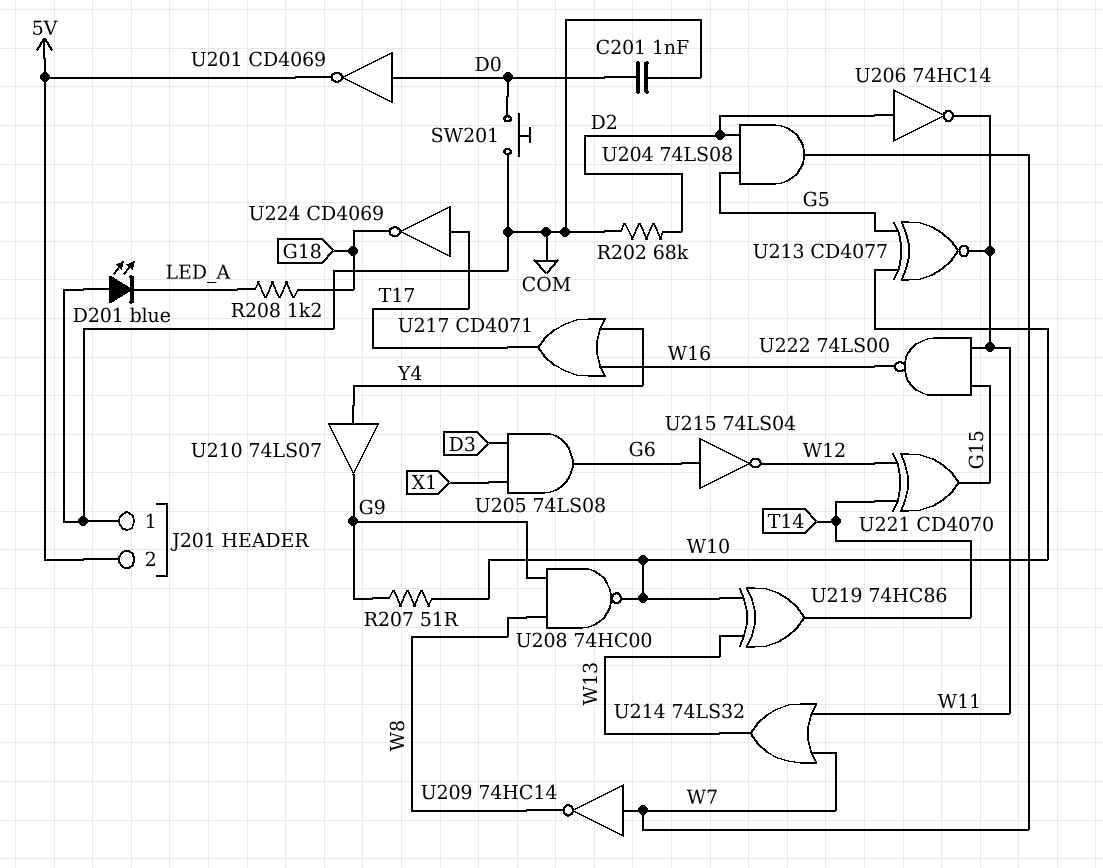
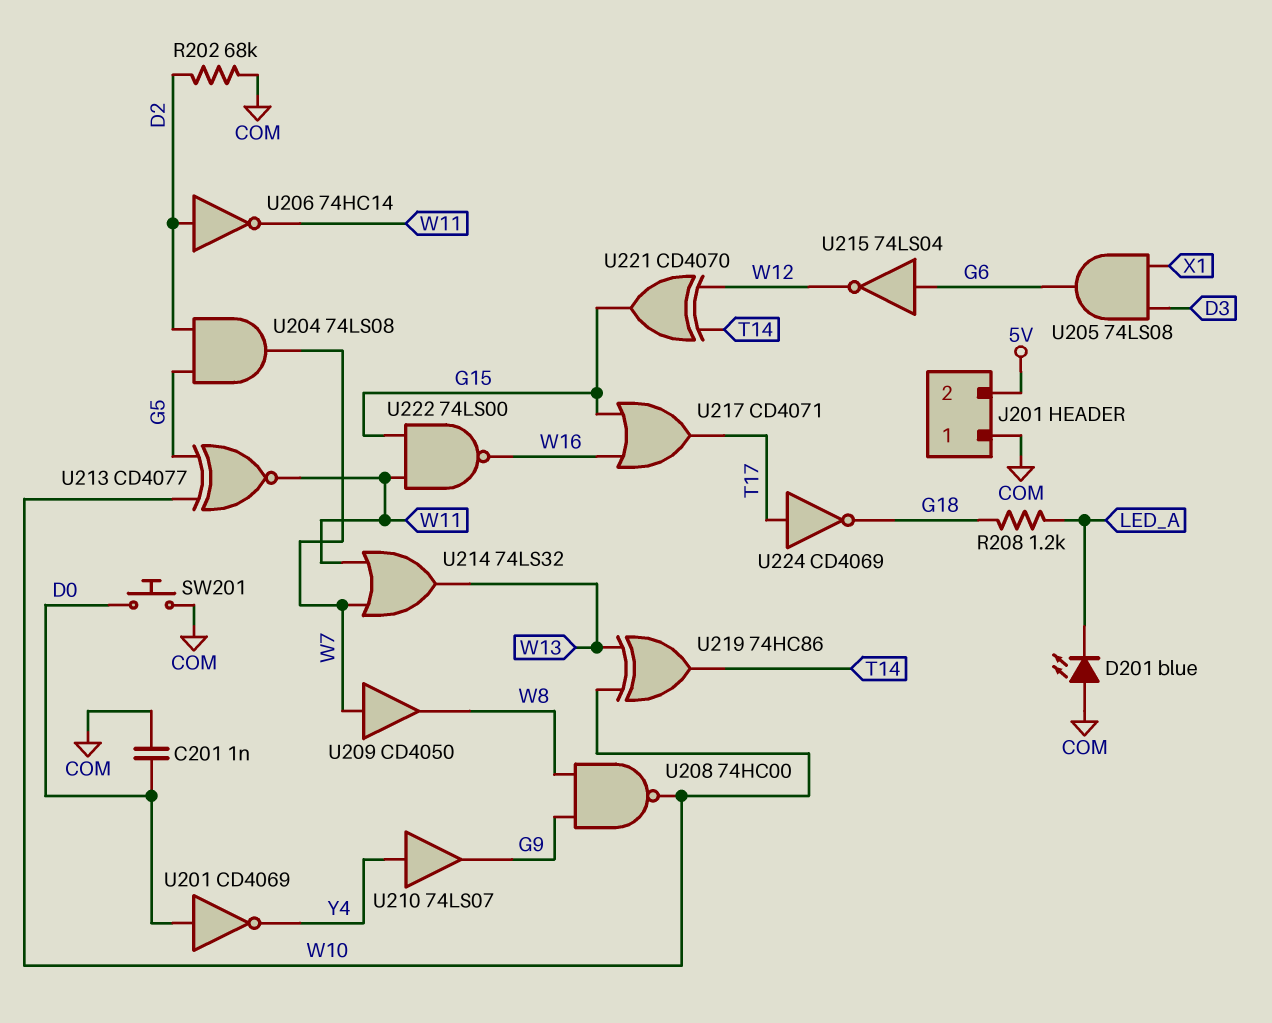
R207: 51 (G9, W10) -> none
U201: NOT CD4069 (in D0, out 5V) -> NOT CD4069 (in D0, out Y4)
U209: NOT 74HC14 (in W7, out W8) -> buffer CD4050 (in W7, out W8)
U217: OR CD4071 (in W16, in Y4, out T17) -> OR CD4071 (in G15, in W16, out T17)

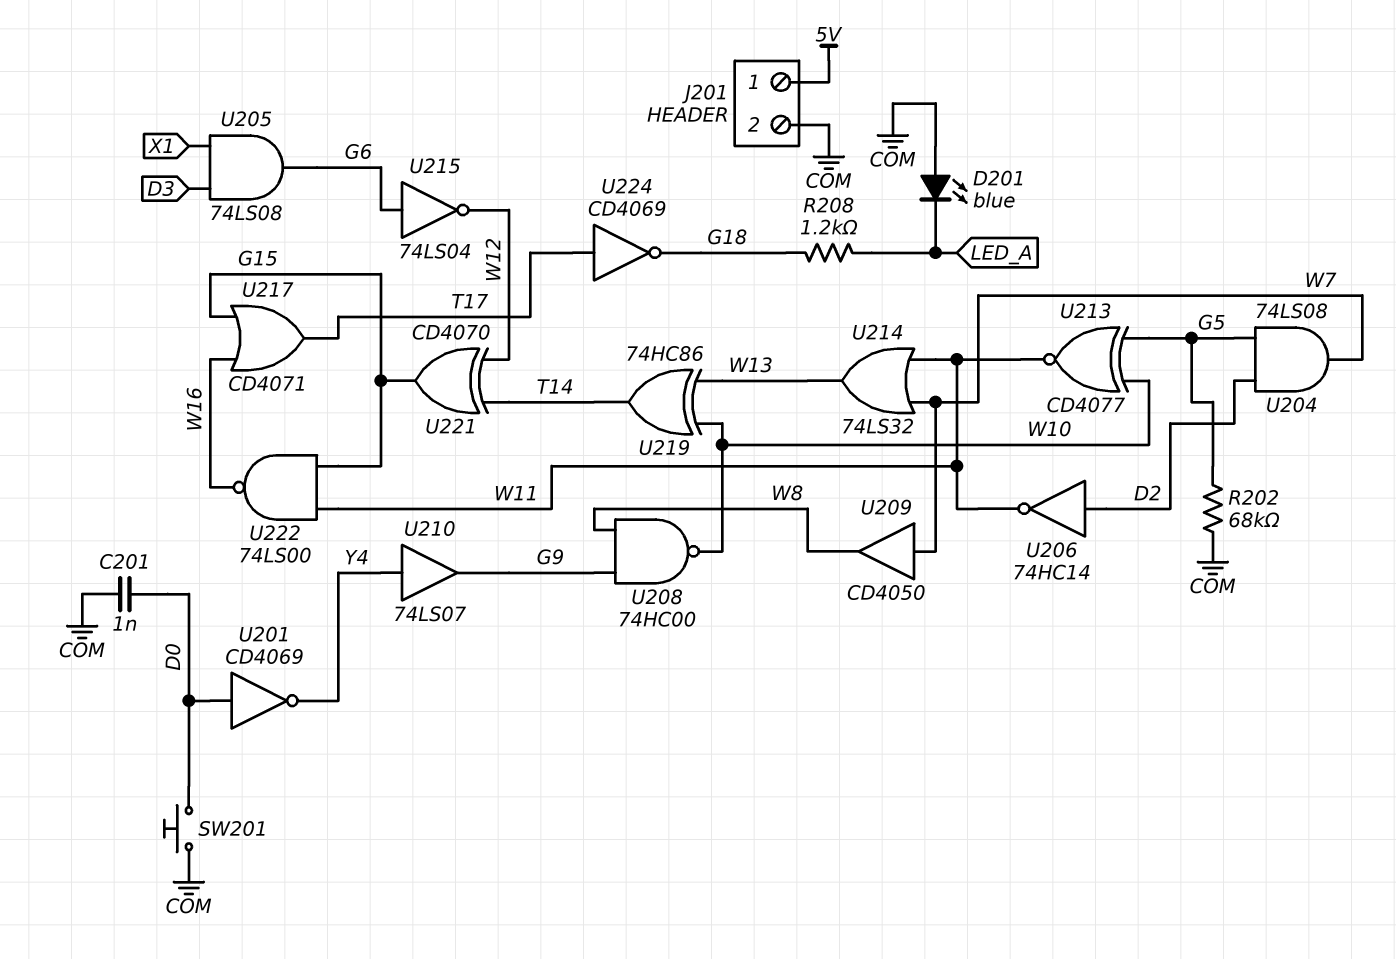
J201 pin 1: COM -> 5V
J201 pin 2: 5V -> COM
R202: 68k (COM, D2) -> 68k (COM, G5)

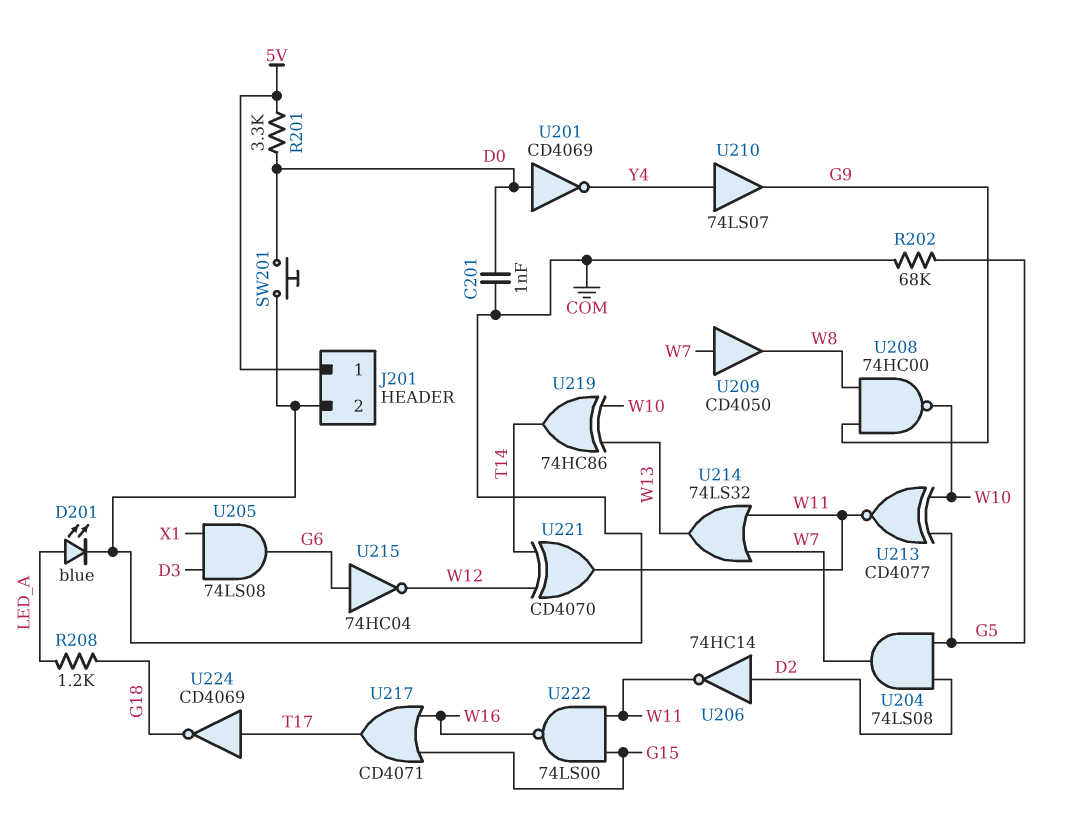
D201: LED blue (A COM, K LED_A) -> LED blue (A LED_A, K COM)
R201: none -> 3.3k (5V, D0)
U215: NOT 74LS04 (in G6, out W12) -> NOT 74HC04 (in G6, out W12)
U221: XOR CD4070 (in T14, in W12, out G15) -> XOR CD4070 (in T14, in W12, out W11)

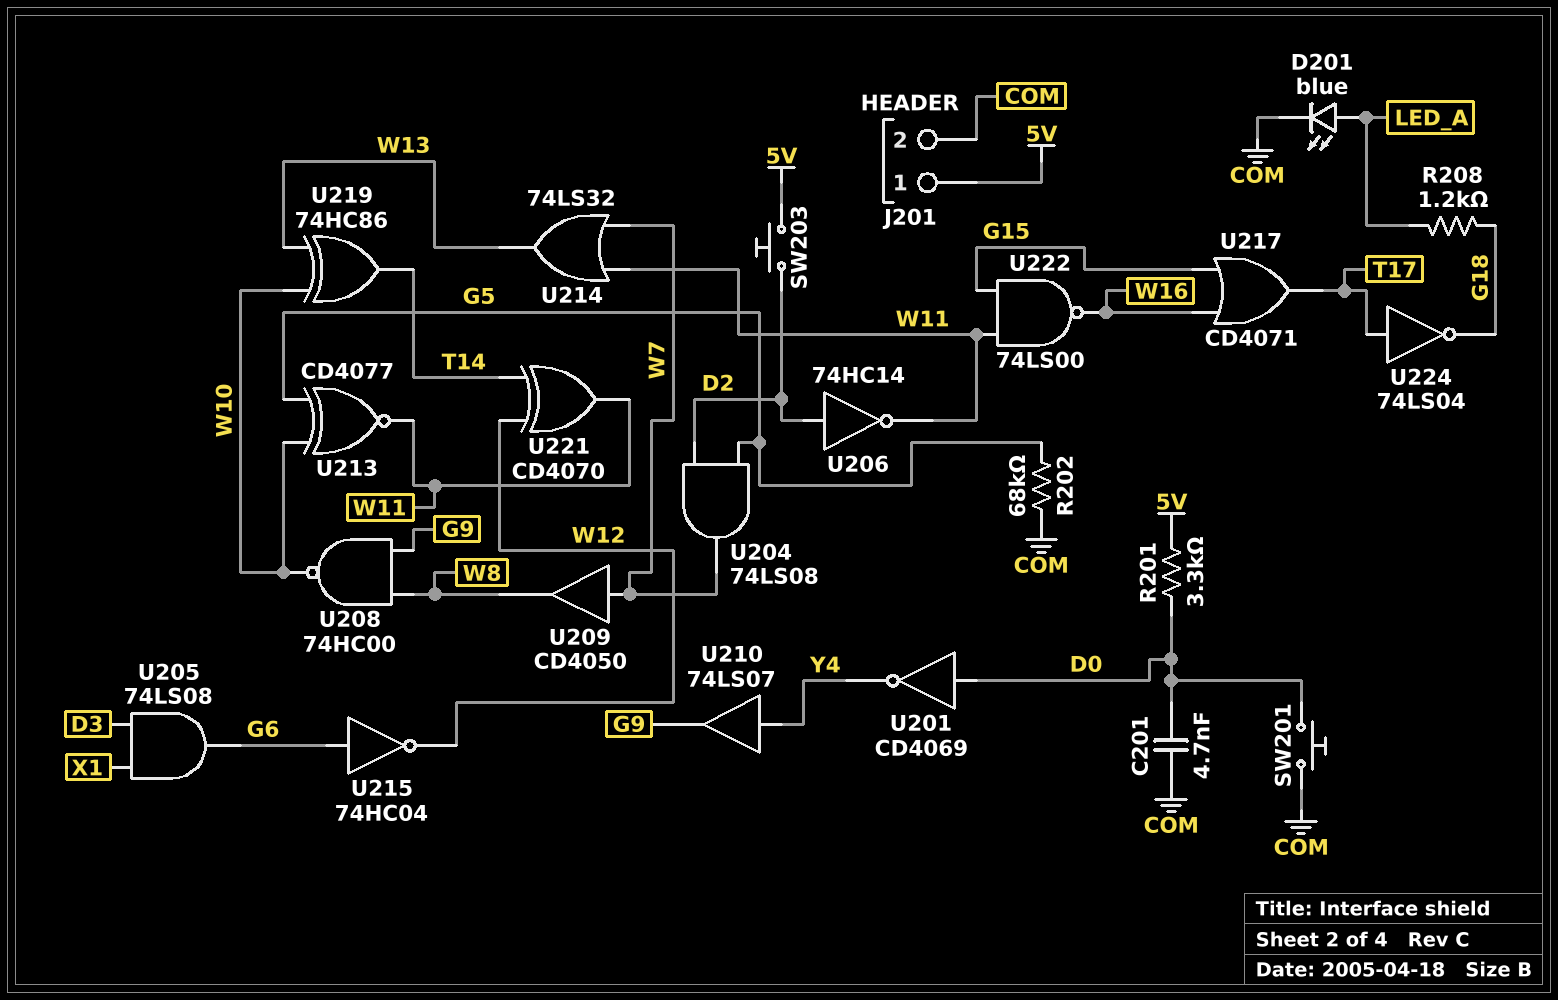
C201: 1nF (COM, D0) -> 4.7nF (COM, D0)
SW203: none -> button (5V, D2)
U224: NOT CD4069 (in T17, out G18) -> NOT 74LS04 (in T17, out G18)

